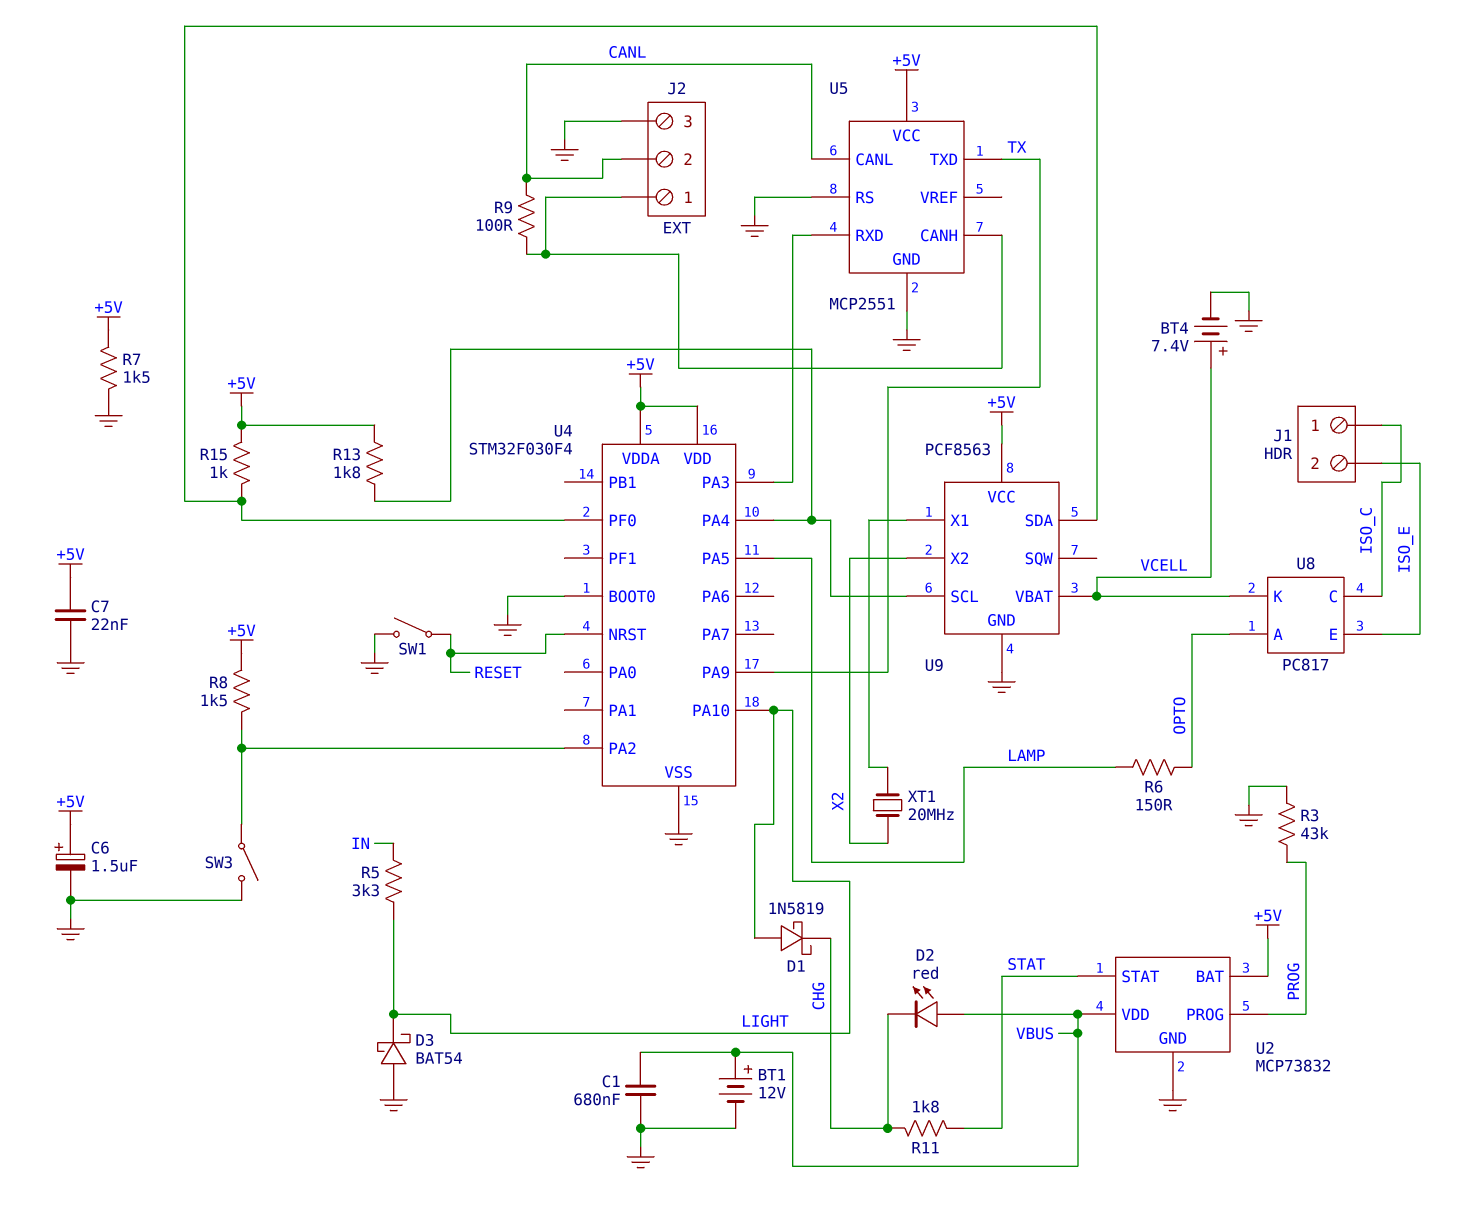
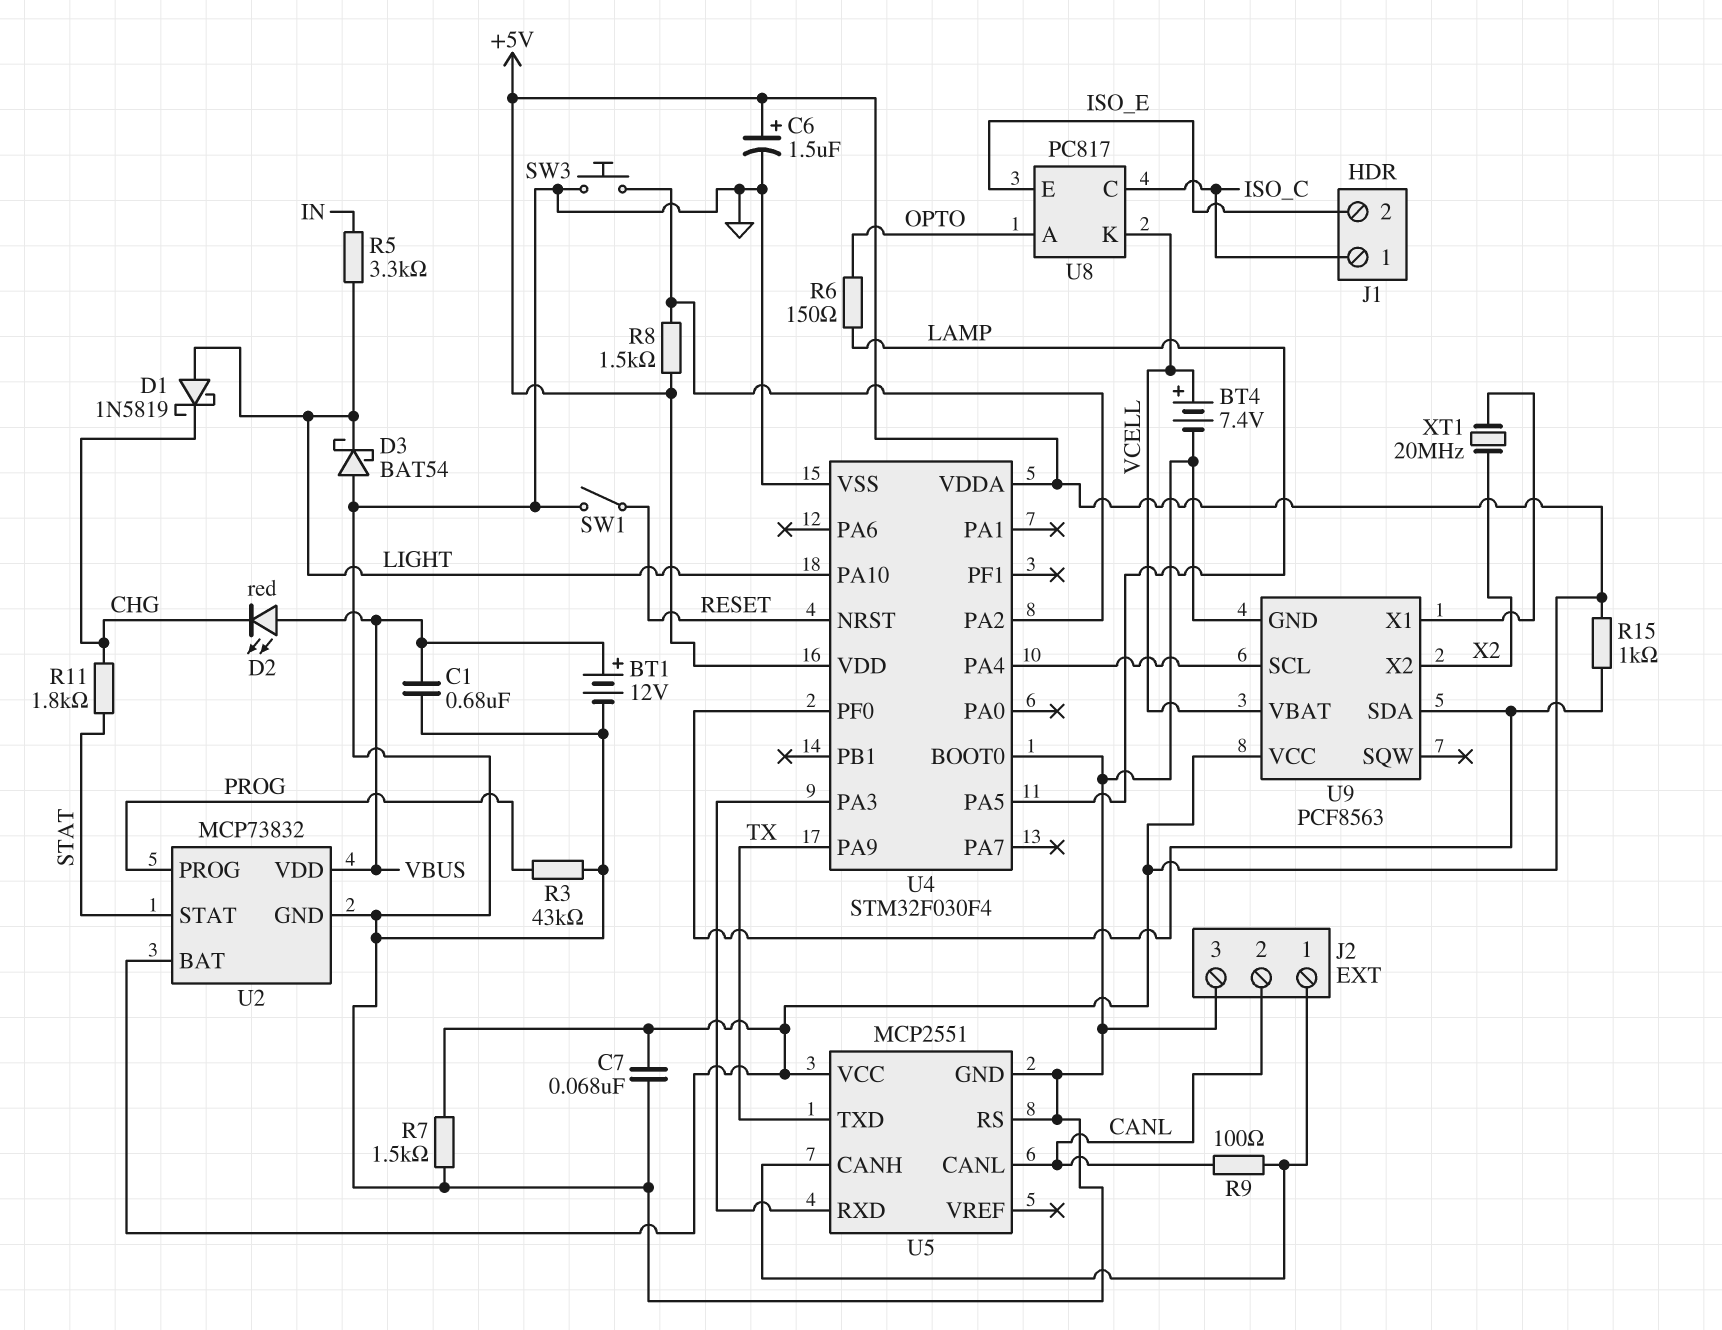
C7: 22nF (+5V, GND) -> 68nF (+5V, GND)
R13: 1.8k (+5V, U4/PA4) -> none
SW3: switch (GND, U4/PA2) -> button (GND, U4/PA2)

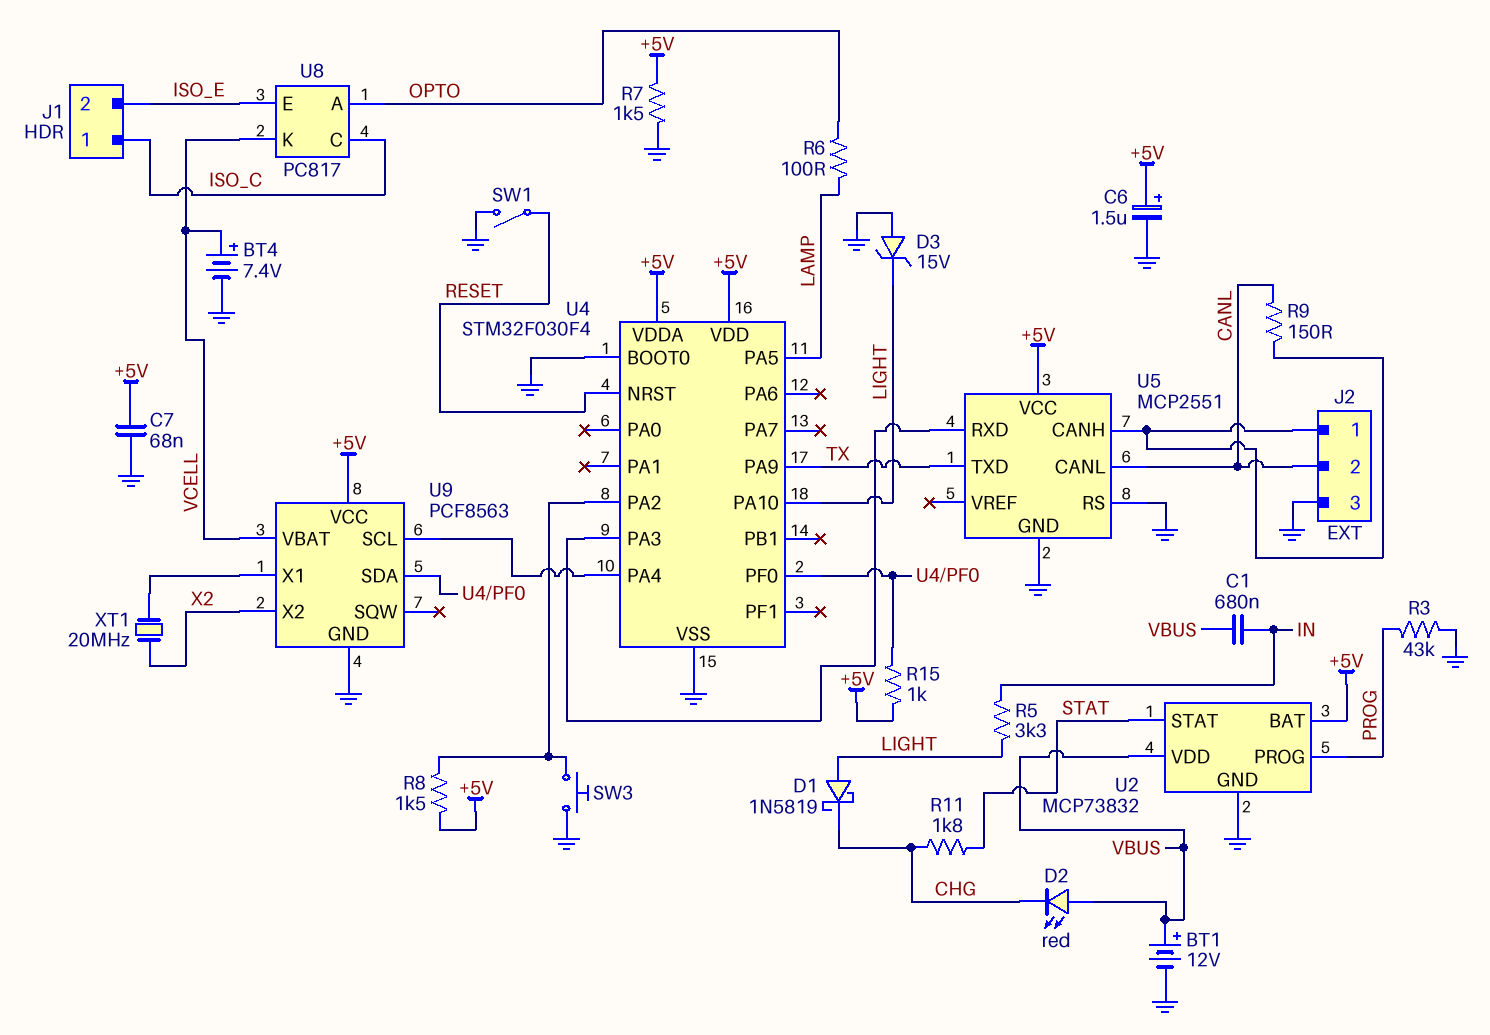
C1: 680nF (GND, VBUS) -> 680nF (IN, VBUS)
D3: schottky BAT54 (A GND, K LIGHT) -> zener 15V (A GND, K LIGHT)
R6: 150 (LAMP, OPTO) -> 100 (LAMP, OPTO)
R9: 100 (CANL, J2/1) -> 150 (CANL, J2/1)

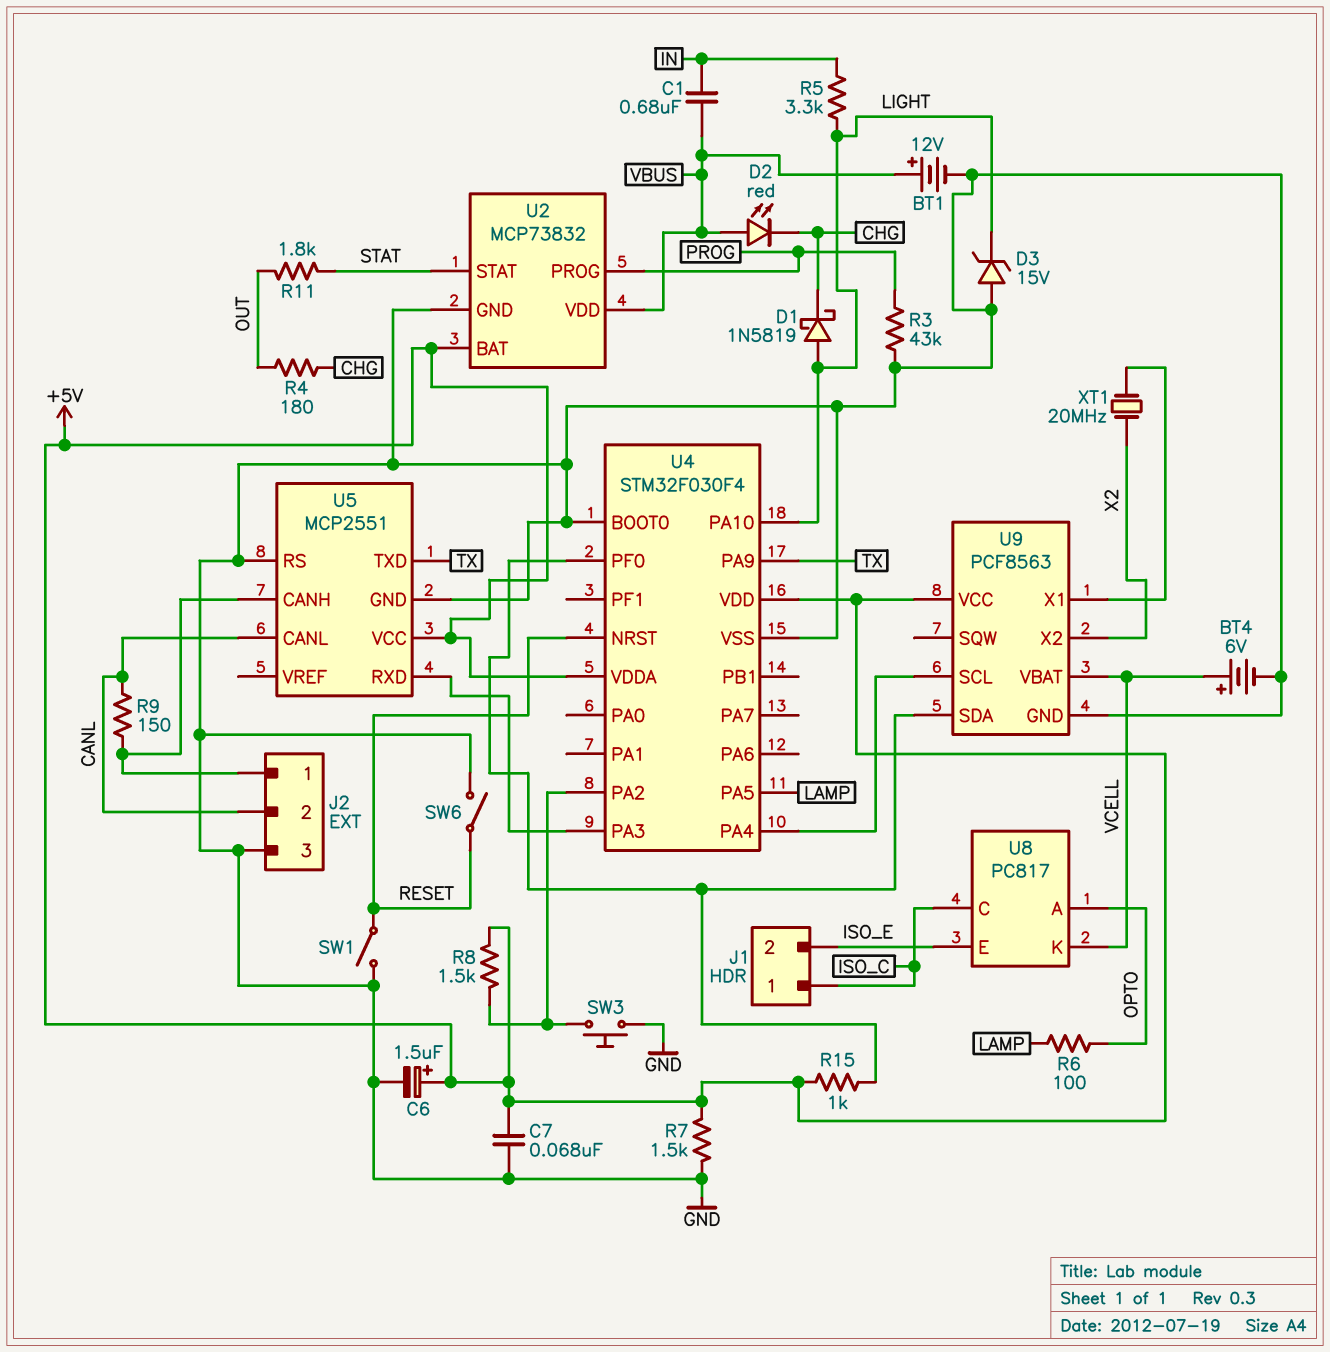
BT4: 7.4V (plus VCELL, minus GND) -> 6V (plus VCELL, minus GND)
R4: none -> 180 (CHG, OUT)
R11: 1.8k (CHG, STAT) -> 1.8k (OUT, STAT)
SW6: none -> switch (GND, RESET)

